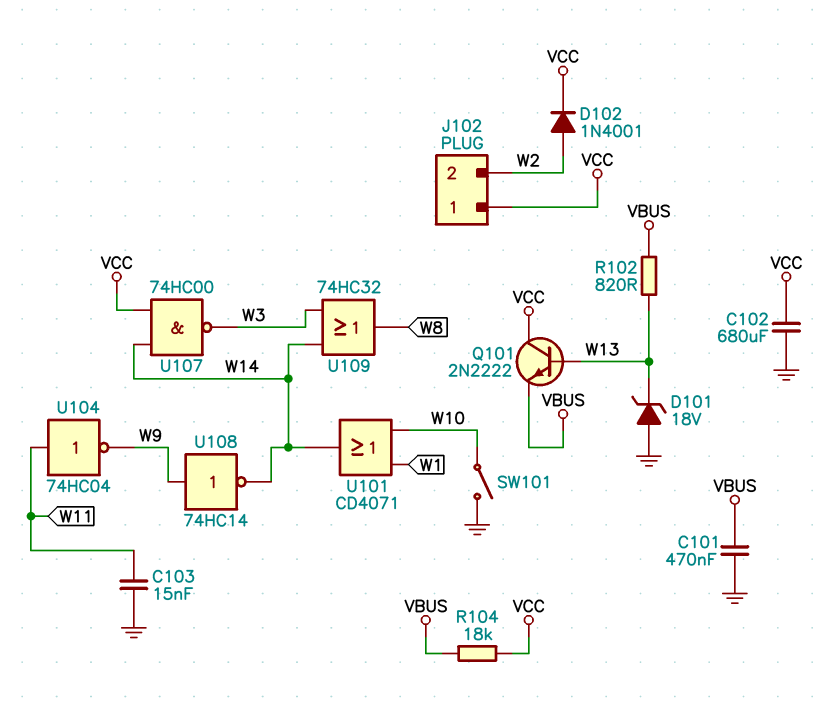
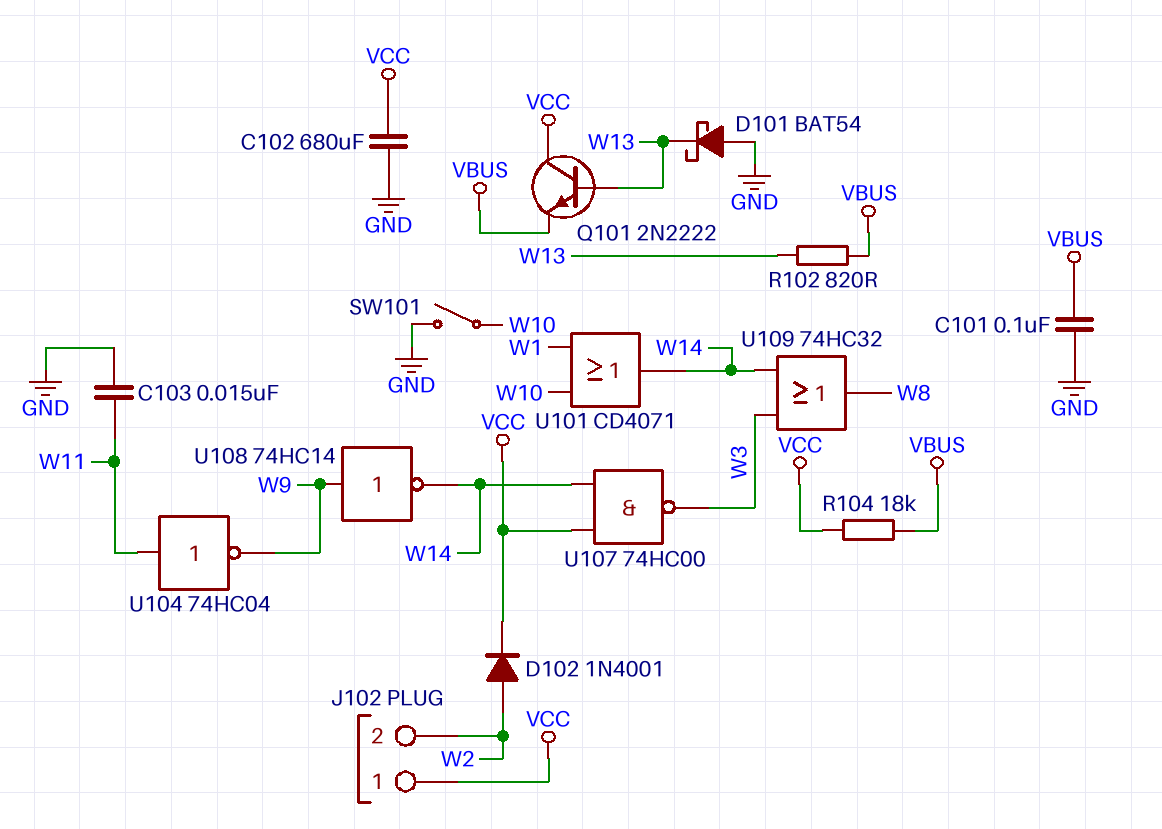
C101: 470nF (GND, VBUS) -> 100nF (GND, VBUS)
D101: zener 18V (A GND, K W13) -> schottky BAT54 (A GND, K W13)

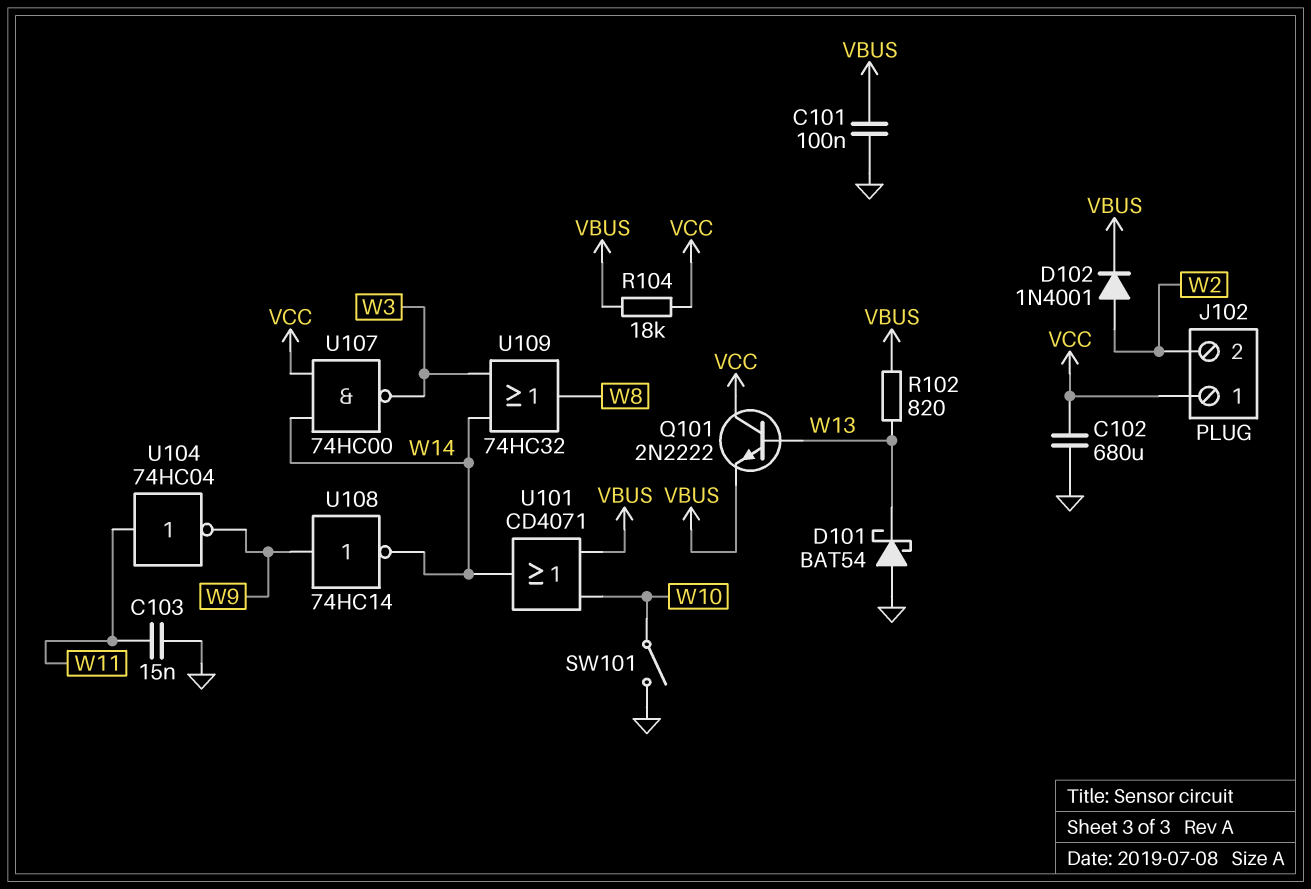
D102: diode 1N4001 (A W2, K VCC) -> diode 1N4001 (A W2, K VBUS)
U101: OR CD4071 (in W1, in W10, out W14) -> OR CD4071 (in VBUS, in W10, out W14)

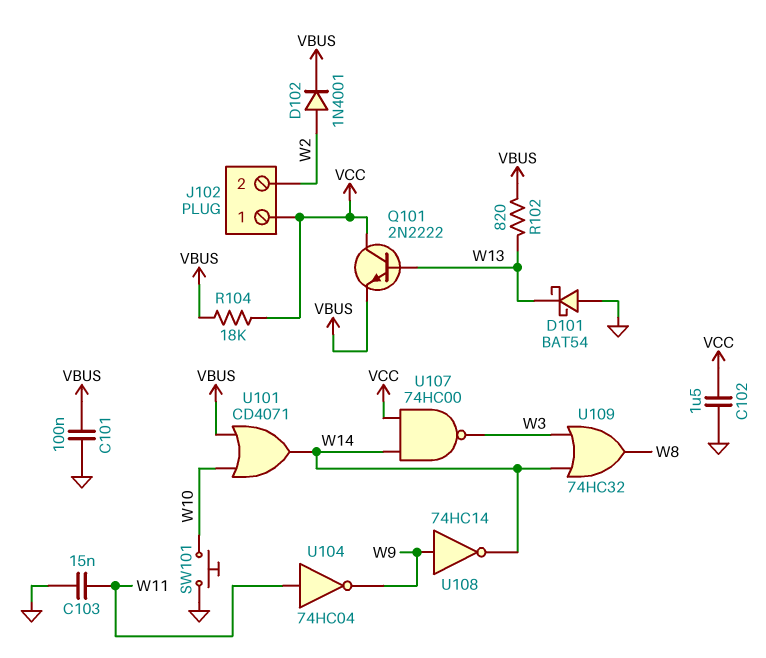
C102: 680uF (GND, VCC) -> 1.5uF (GND, VCC)
SW101: switch (GND, W10) -> button (GND, W10)

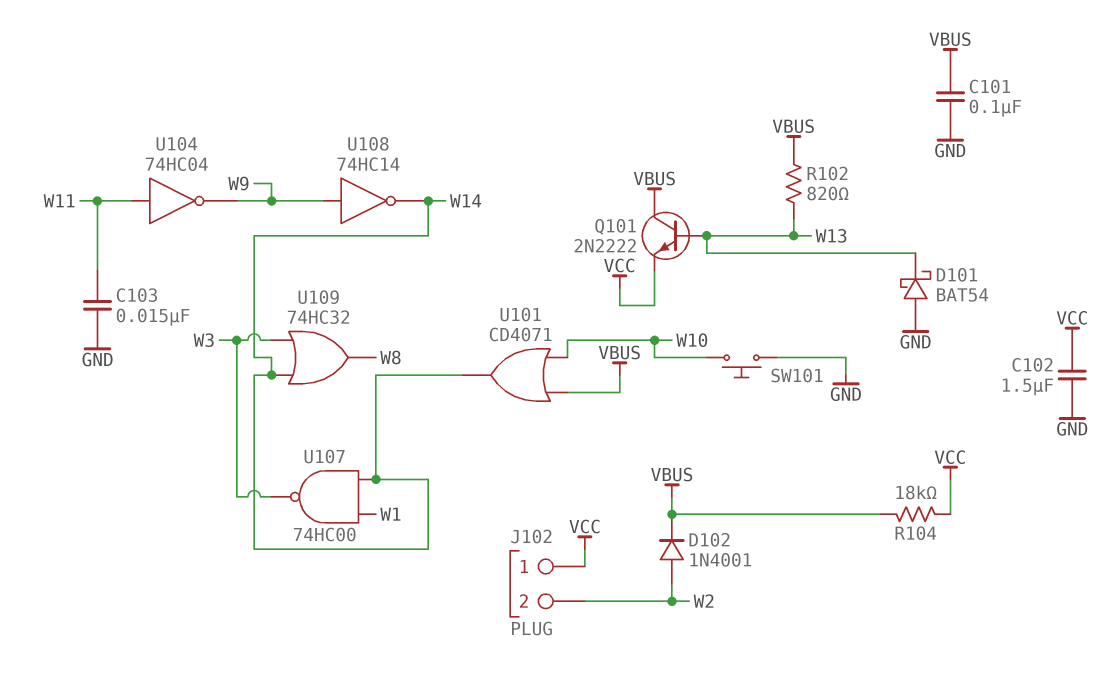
Q101: NPN 2N2222 (B W13, C VCC, E VBUS) -> NPN 2N2222 (B W13, C VBUS, E VCC)
U107: NAND 74HC00 (in VCC, in W14, out W3) -> NAND 74HC00 (in W1, in W14, out W3)

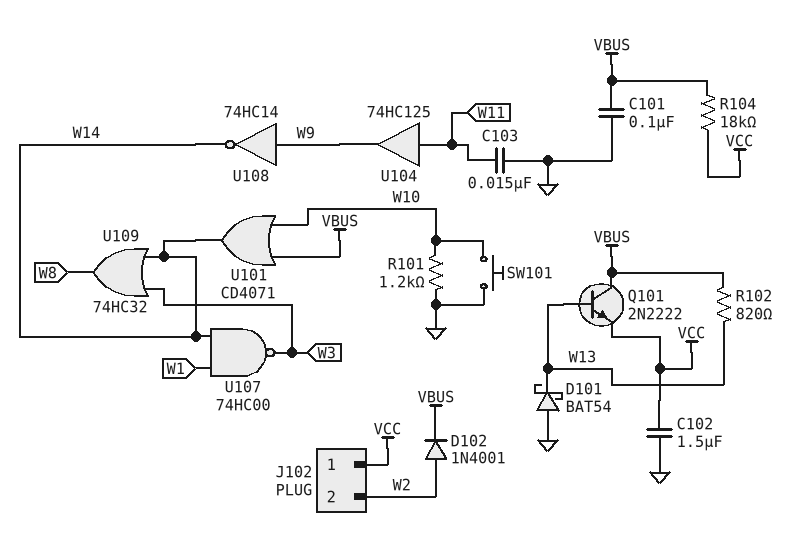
R101: none -> 1.2k (GND, W10)
U104: NOT 74HC04 (in W11, out W9) -> buffer 74HC125 (in W11, out W9)

